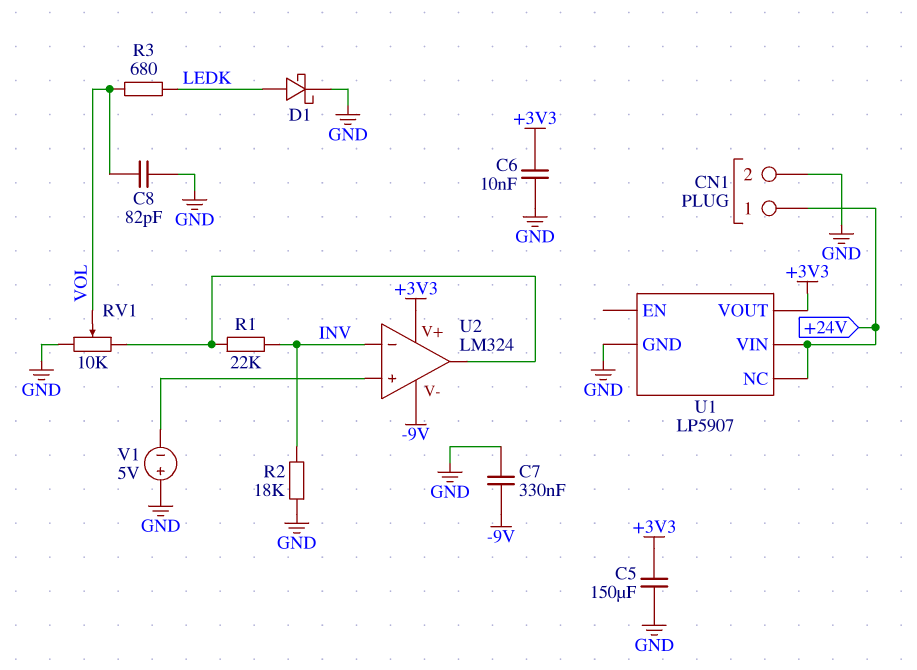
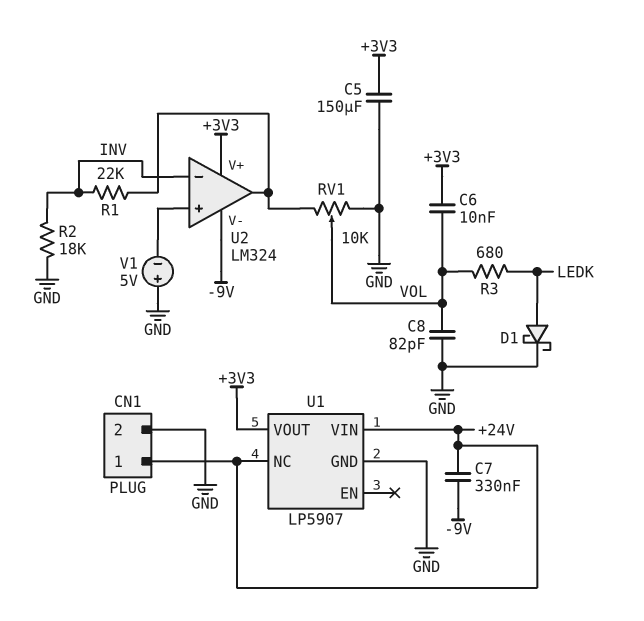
C6: 10nF (+3V3, GND) -> 10nF (+3V3, VOL)
C7: 330nF (-9V, GND) -> 330nF (+24V, -9V)

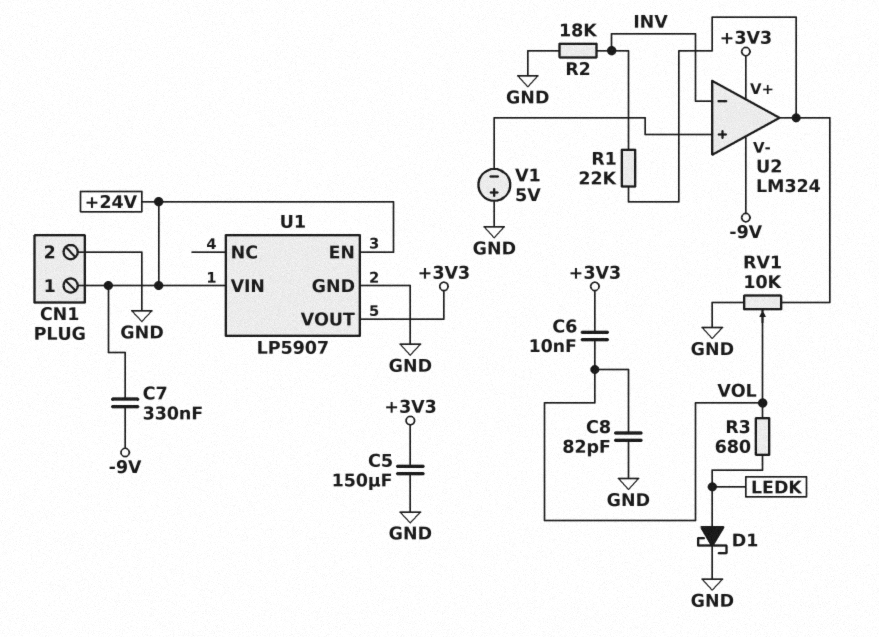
U1 pin EN: none -> +24V
U1 pin NC: +24V -> none

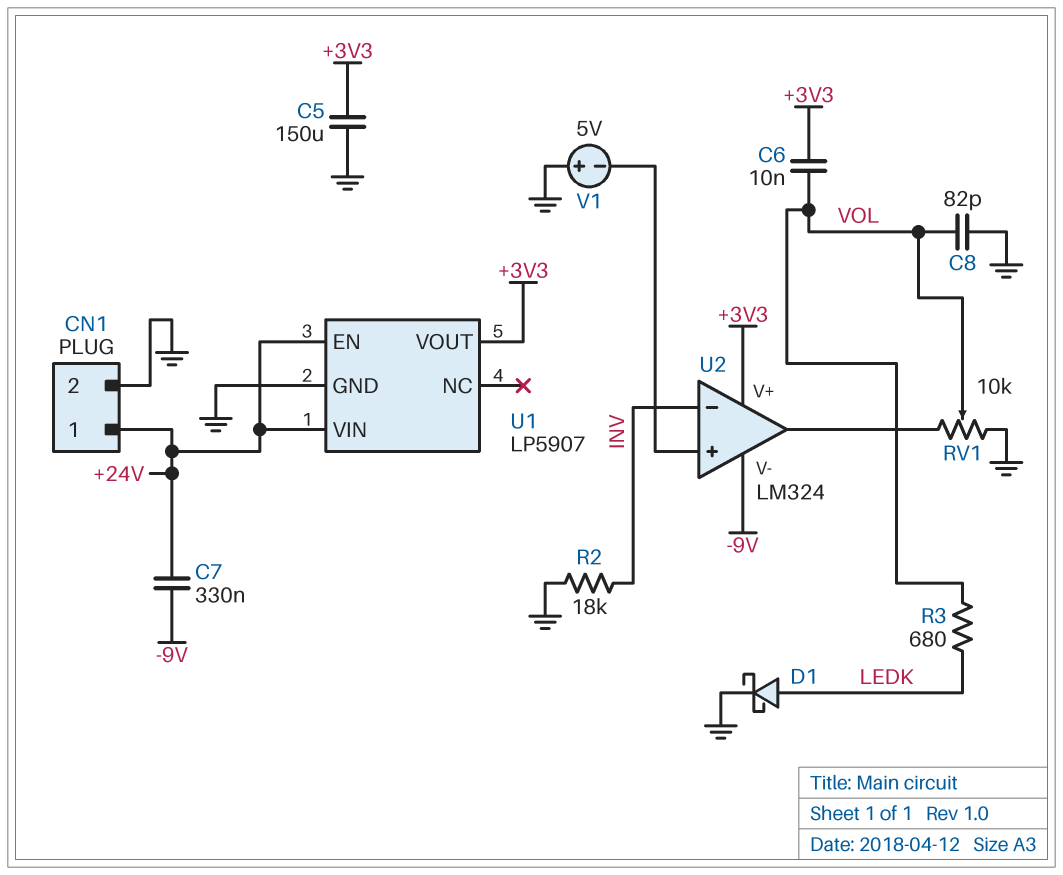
R1: 22k (INV, U2/out) -> none

